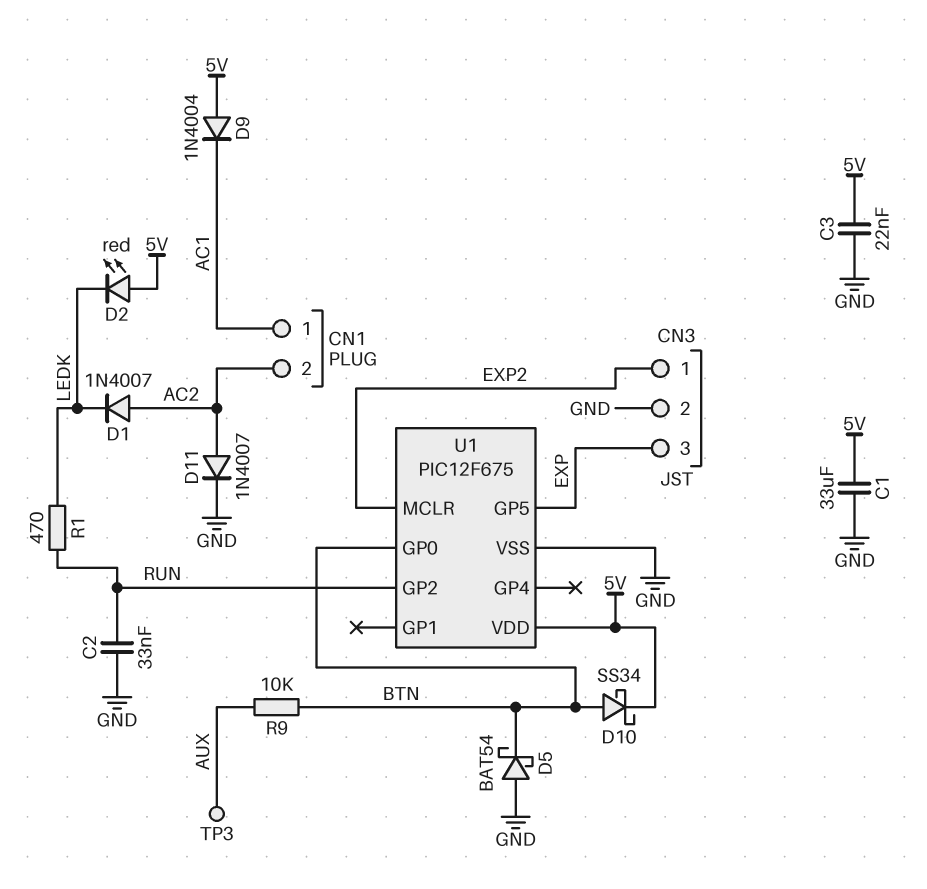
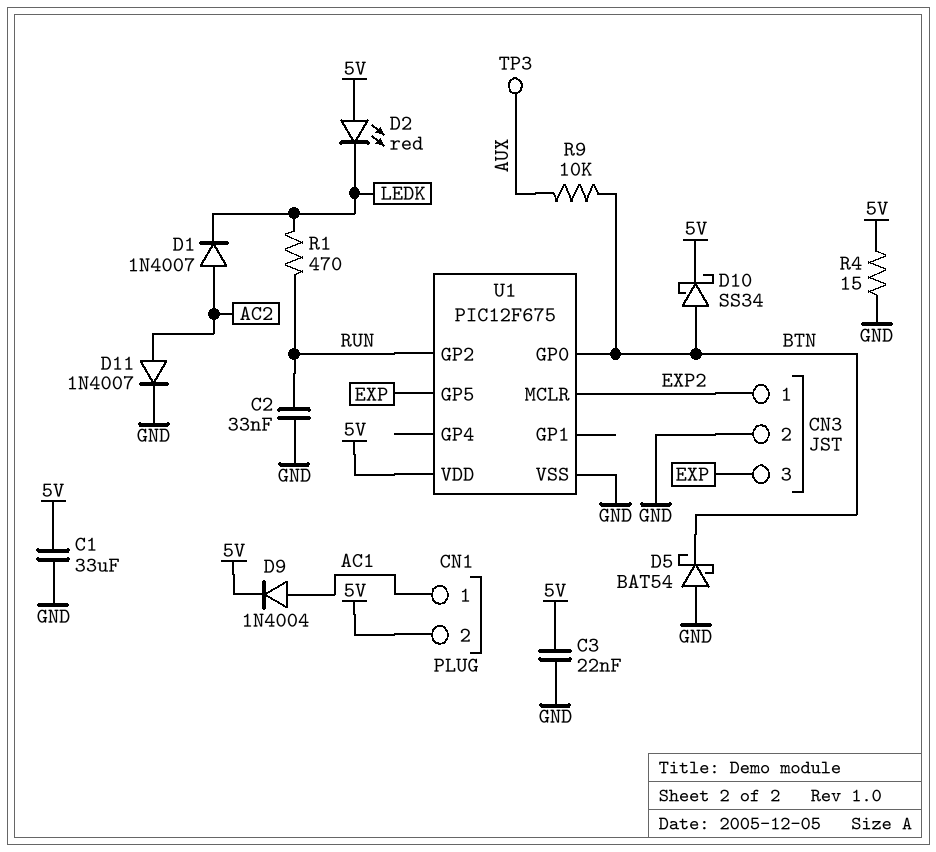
CN1 pin 2: AC2 -> 5V
D9: diode 1N4004 (A 5V, K AC1) -> diode 1N4004 (A AC1, K 5V)
R4: none -> 15 (5V, GND)

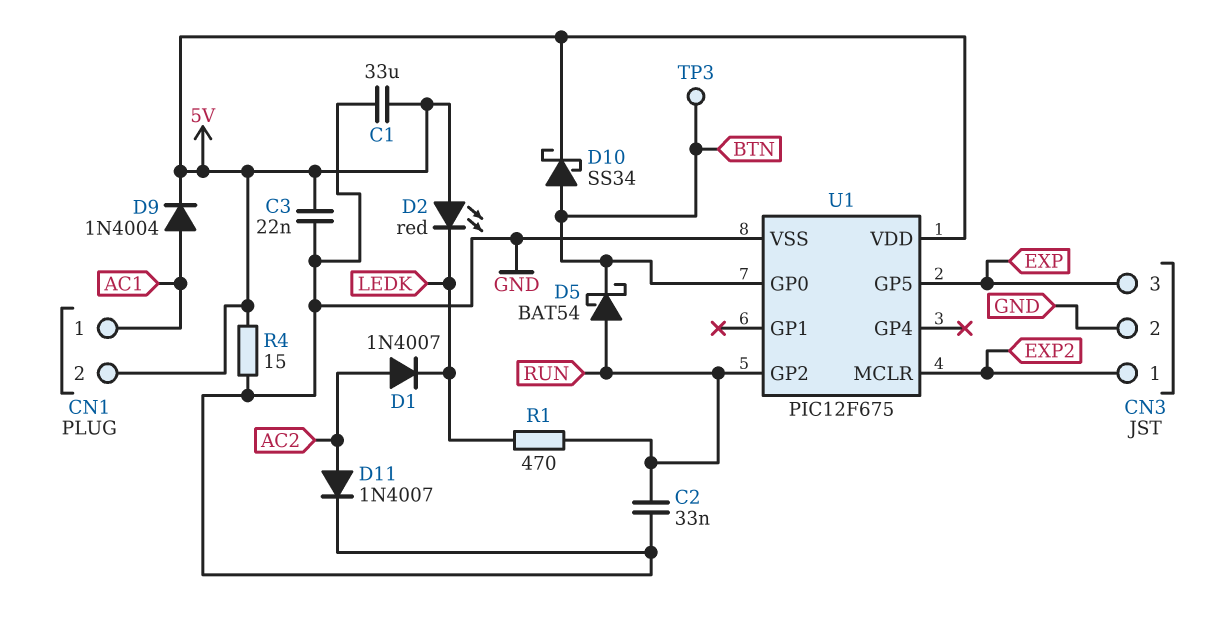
D5: schottky BAT54 (A GND, K BTN) -> schottky BAT54 (A RUN, K BTN)
R9: 10k (AUX, BTN) -> none
TP3: test point (AUX) -> test point (BTN)

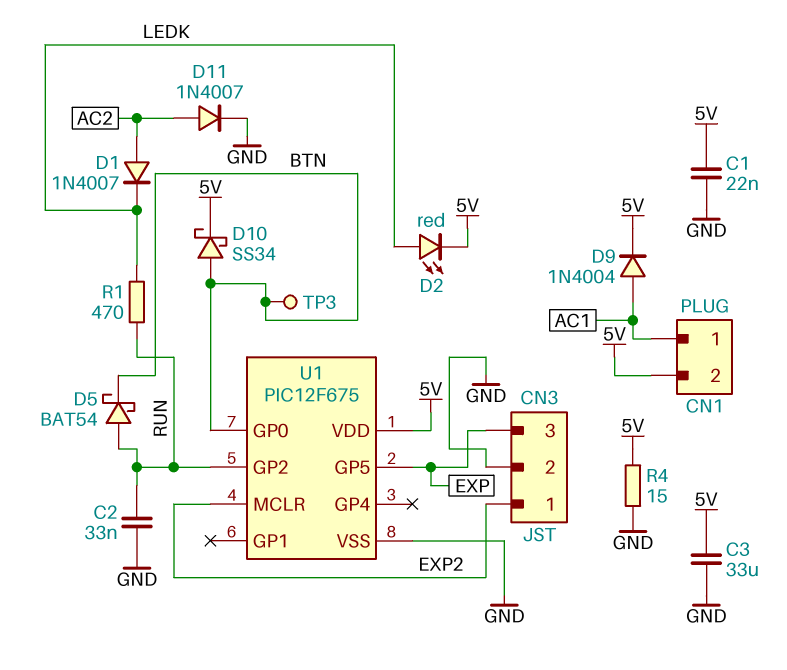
C1: 33uF (5V, GND) -> 22nF (5V, GND)
C3: 22nF (5V, GND) -> 33uF (5V, GND)
D2: LED red (A 5V, K LEDK) -> LED red (A LEDK, K 5V)

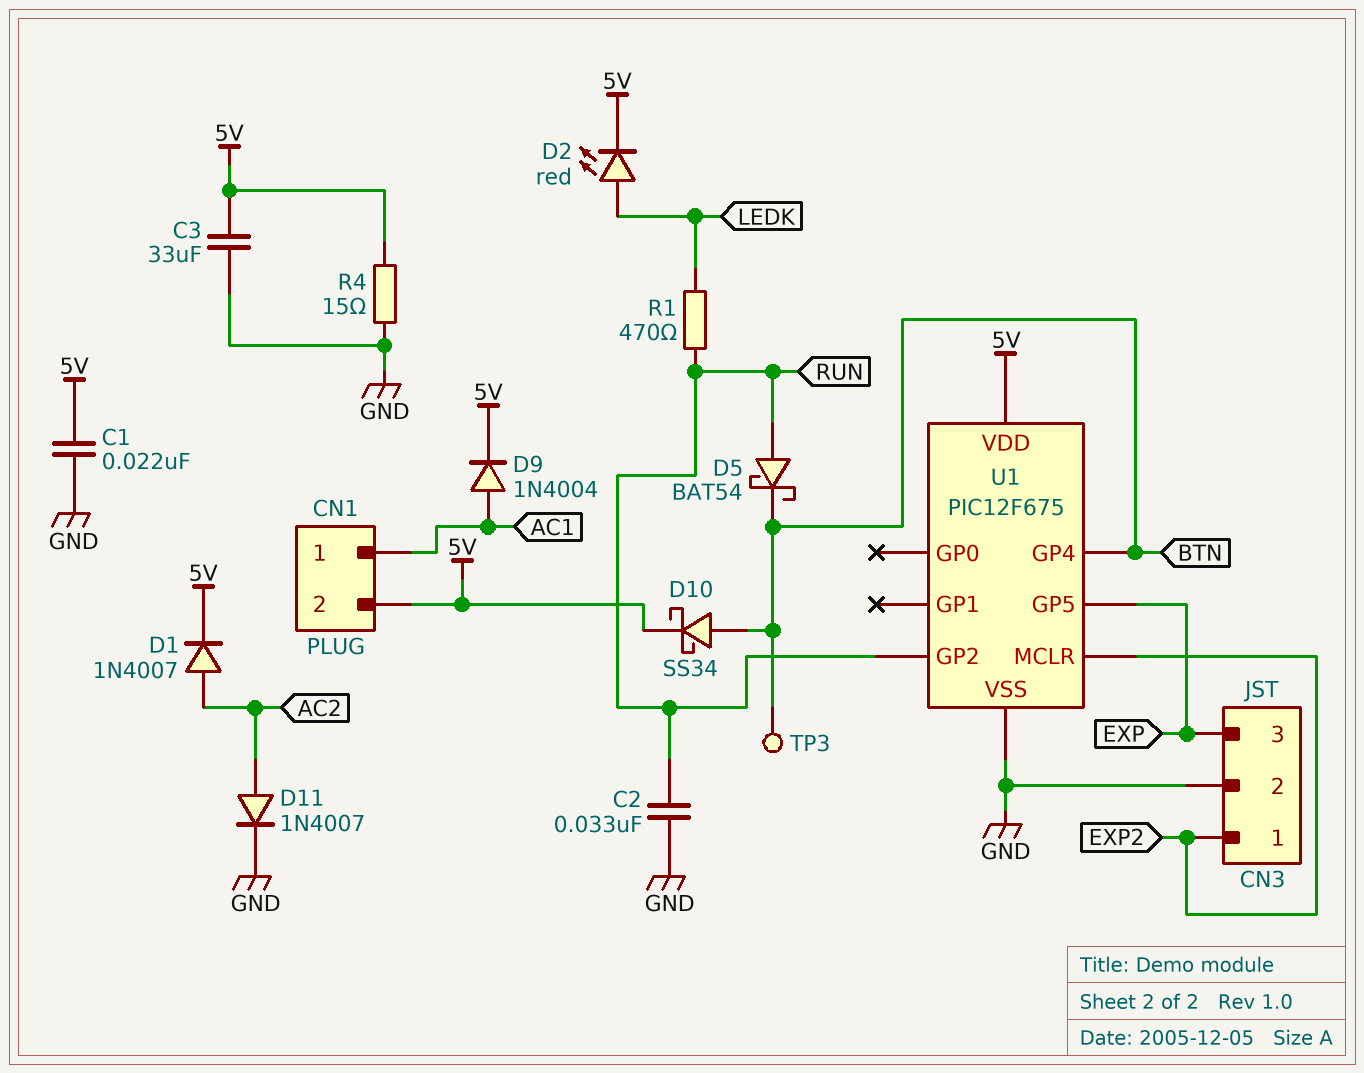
D1: diode 1N4007 (A AC2, K LEDK) -> diode 1N4007 (A AC2, K 5V)
U1 pin GP0: BTN -> none
U1 pin GP4: none -> BTN

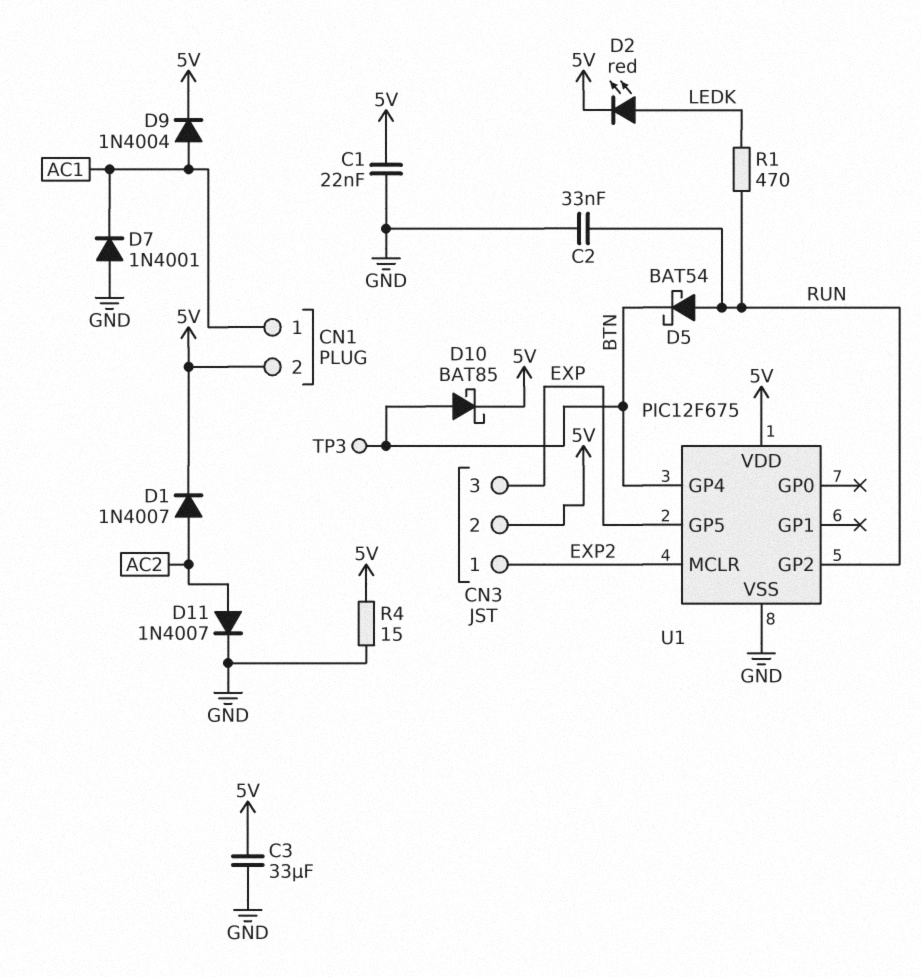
CN3 pin 2: GND -> 5V
D7: none -> diode 1N4001 (A GND, K AC1)
D10: schottky SS34 (A BTN, K 5V) -> schottky BAT85 (A BTN, K 5V)

